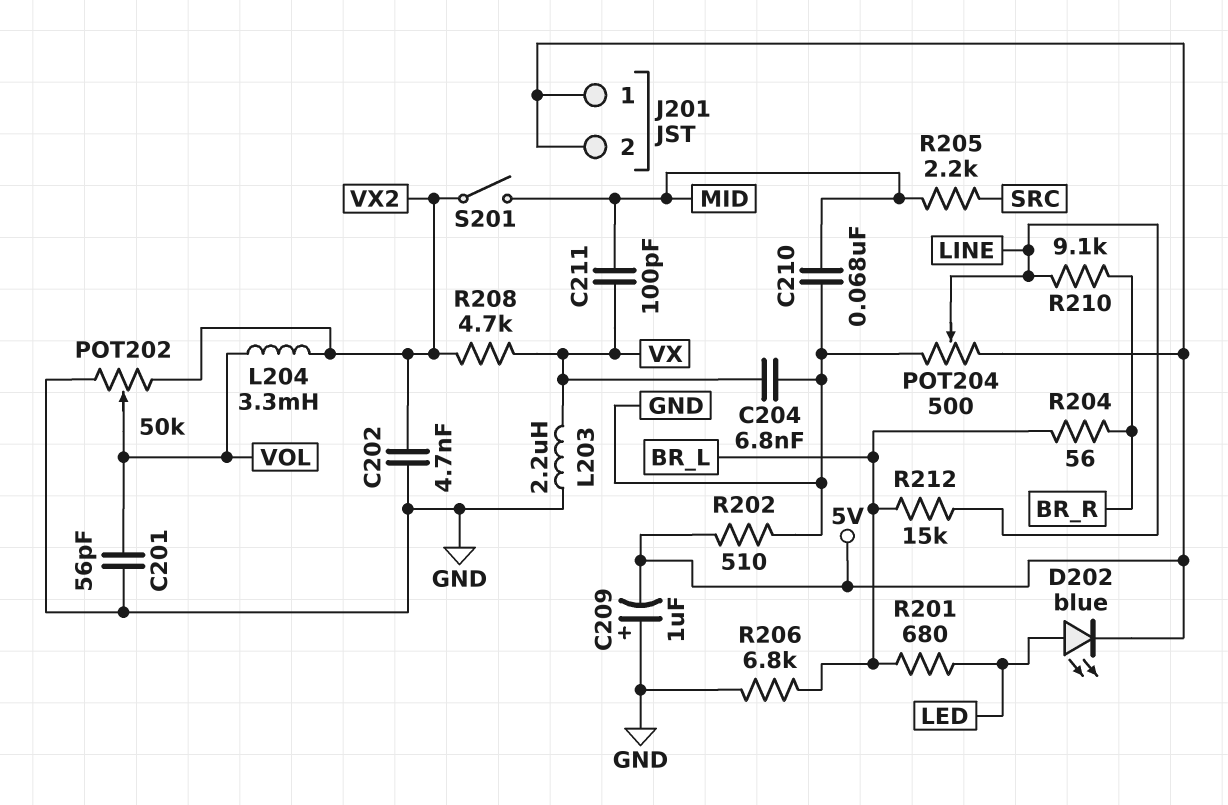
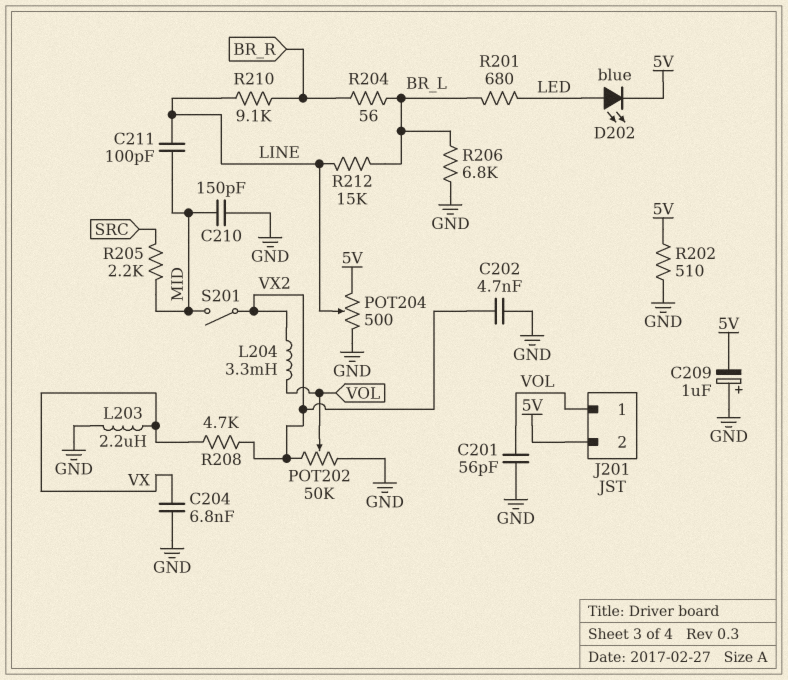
C210: 68nF (GND, MID) -> 150pF (GND, MID)
C211: 100pF (MID, VX) -> 100pF (LINE, MID)
J201 pin 1: 5V -> VOL

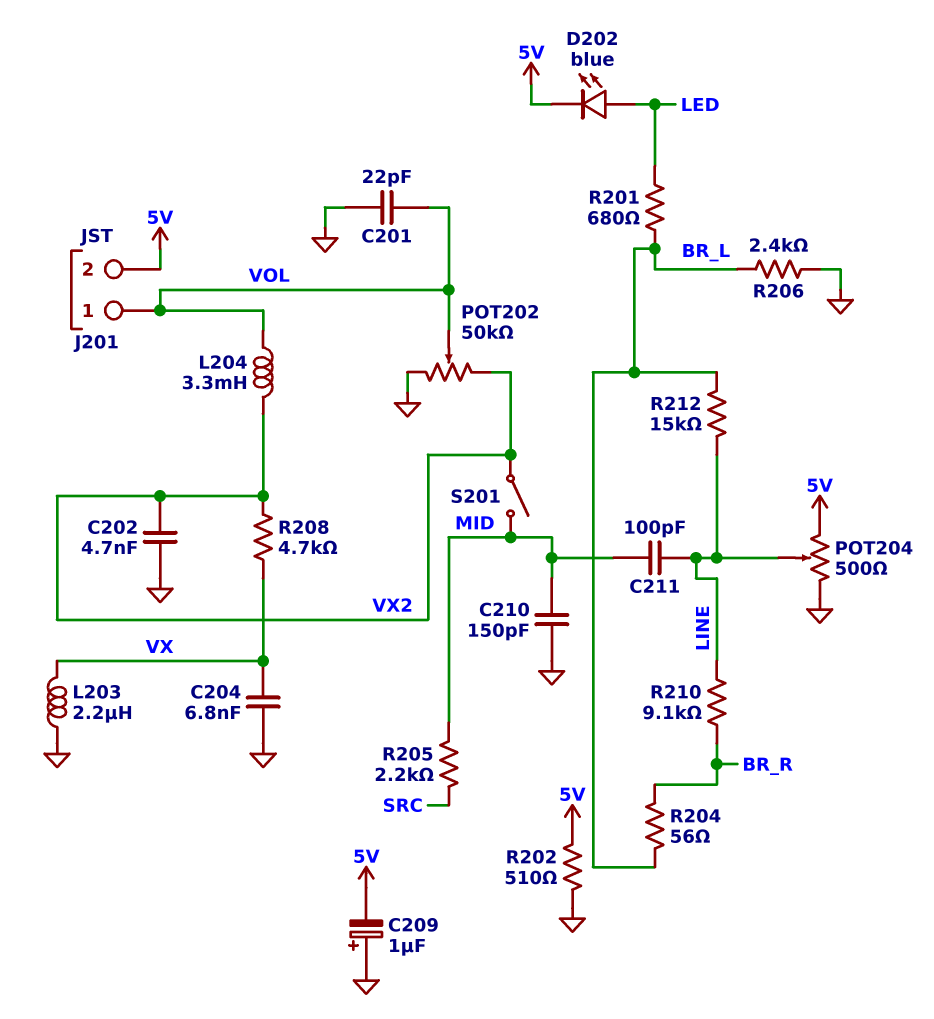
C201: 56pF (GND, VOL) -> 22pF (GND, VOL)
R206: 6.8k (BR_L, GND) -> 2.4k (BR_L, GND)

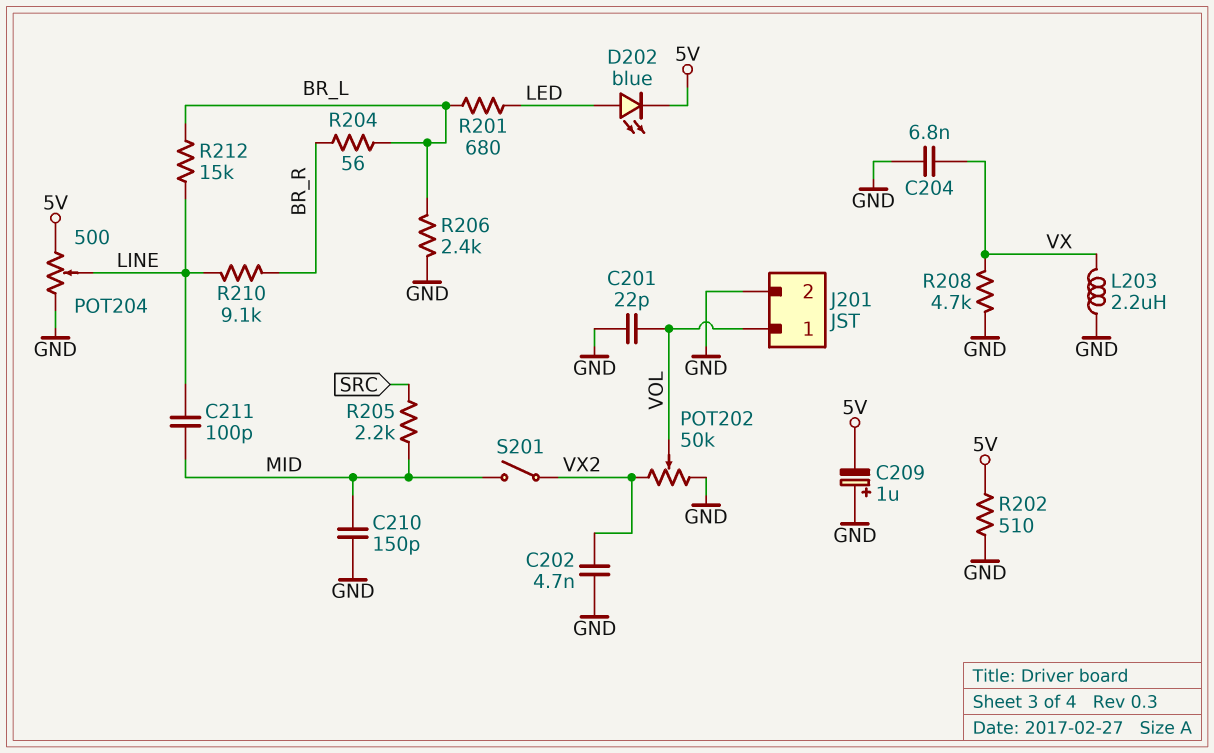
J201 pin 2: 5V -> GND
L204: 3.3mH (VOL, VX2) -> none
R208: 4.7k (VX, VX2) -> 4.7k (GND, VX)

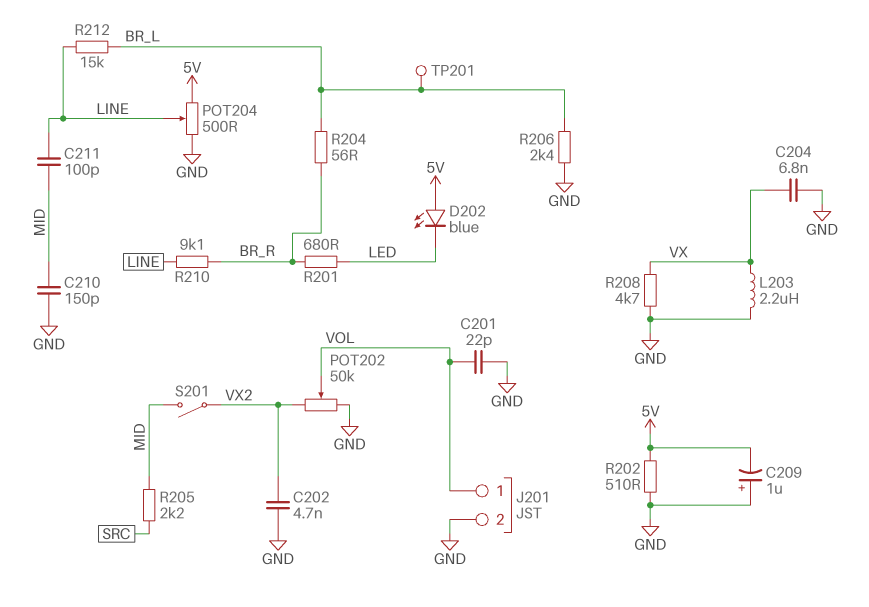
D202: LED blue (A LED, K 5V) -> LED blue (A 5V, K LED)
R201: 680 (BR_L, LED) -> 680 (BR_R, LED)
TP201: none -> test point (BR_L)

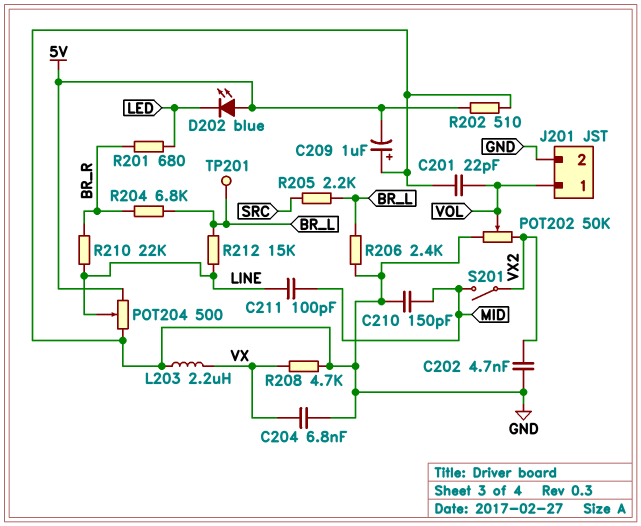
R204: 56 (BR_L, BR_R) -> 6.8k (BR_L, BR_R)
R205: 2.2k (MID, SRC) -> 2.2k (BR_L, SRC)
R210: 9.1k (BR_R, LINE) -> 22k (BR_R, LINE)

